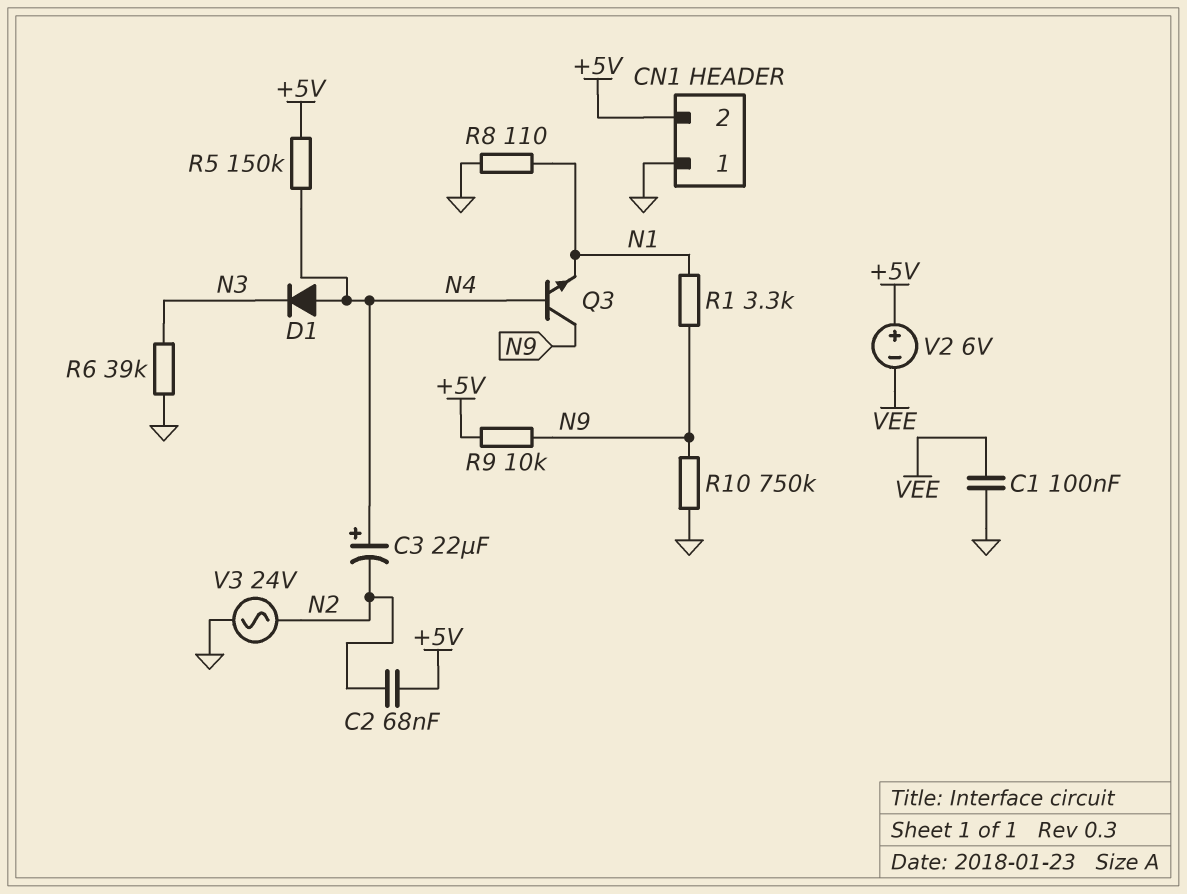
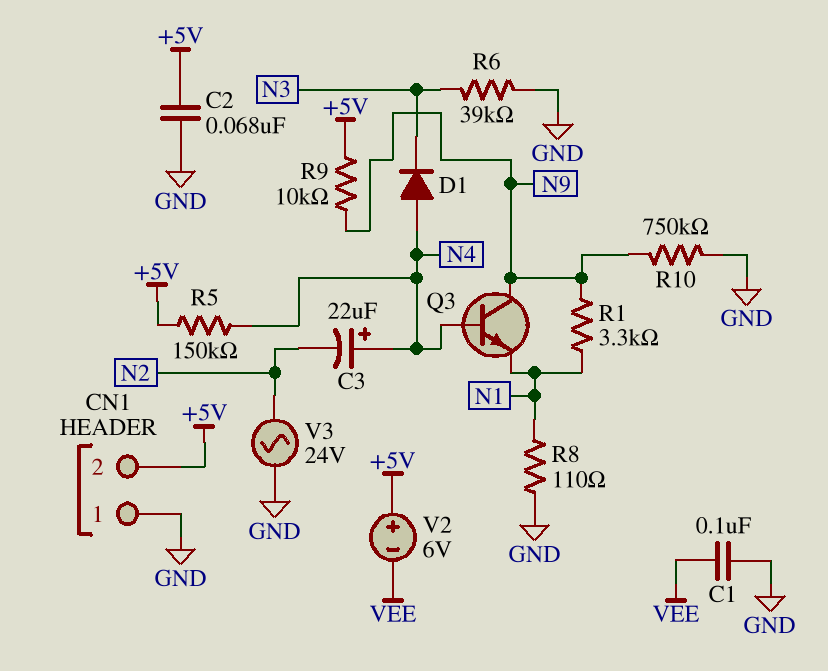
C2: 68nF (+5V, N2) -> 68nF (+5V, GND)

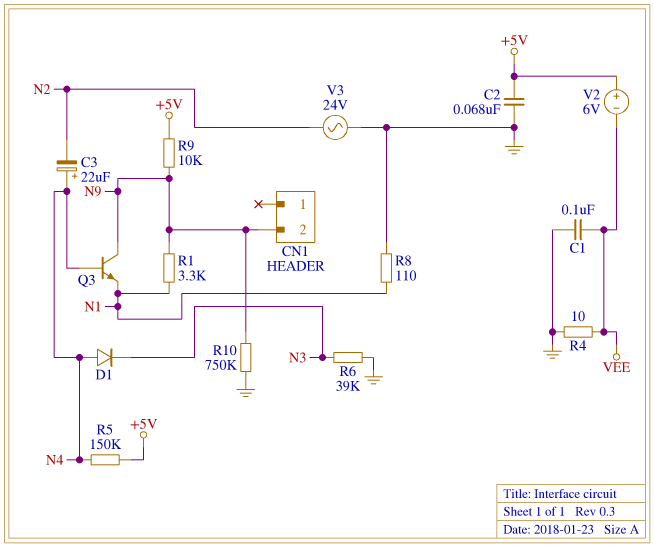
CN1 pin 1: GND -> none
CN1 pin 2: +5V -> N9
R4: none -> 10 (GND, VEE)

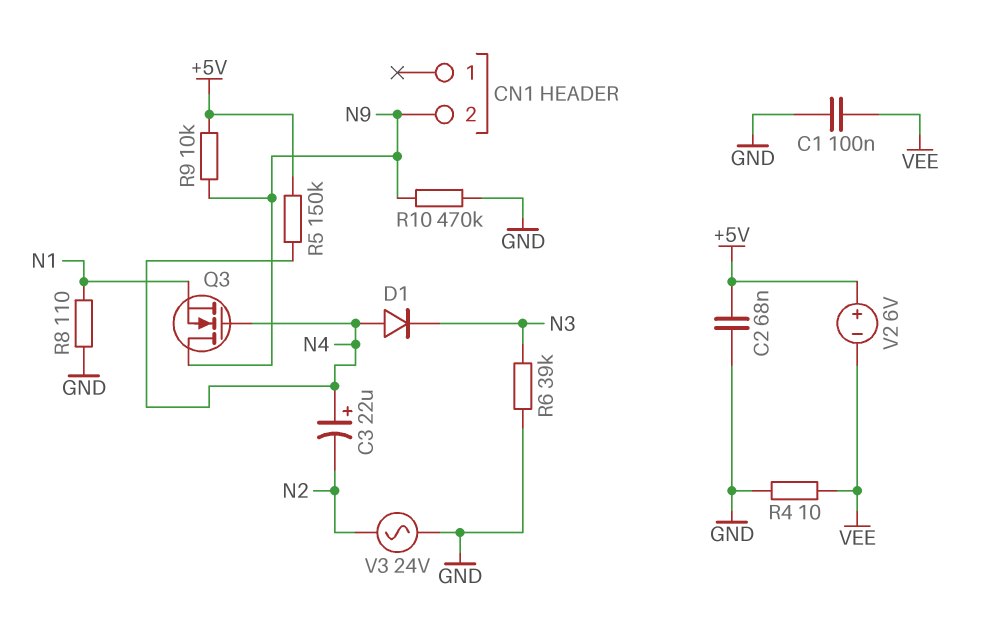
Q3: NPN (B N4, C N9, E N1) -> NMOS (G N4, D N9, S N1)
R1: 3.3k (N1, N9) -> none
R10: 750k (GND, N9) -> 470k (GND, N9)

